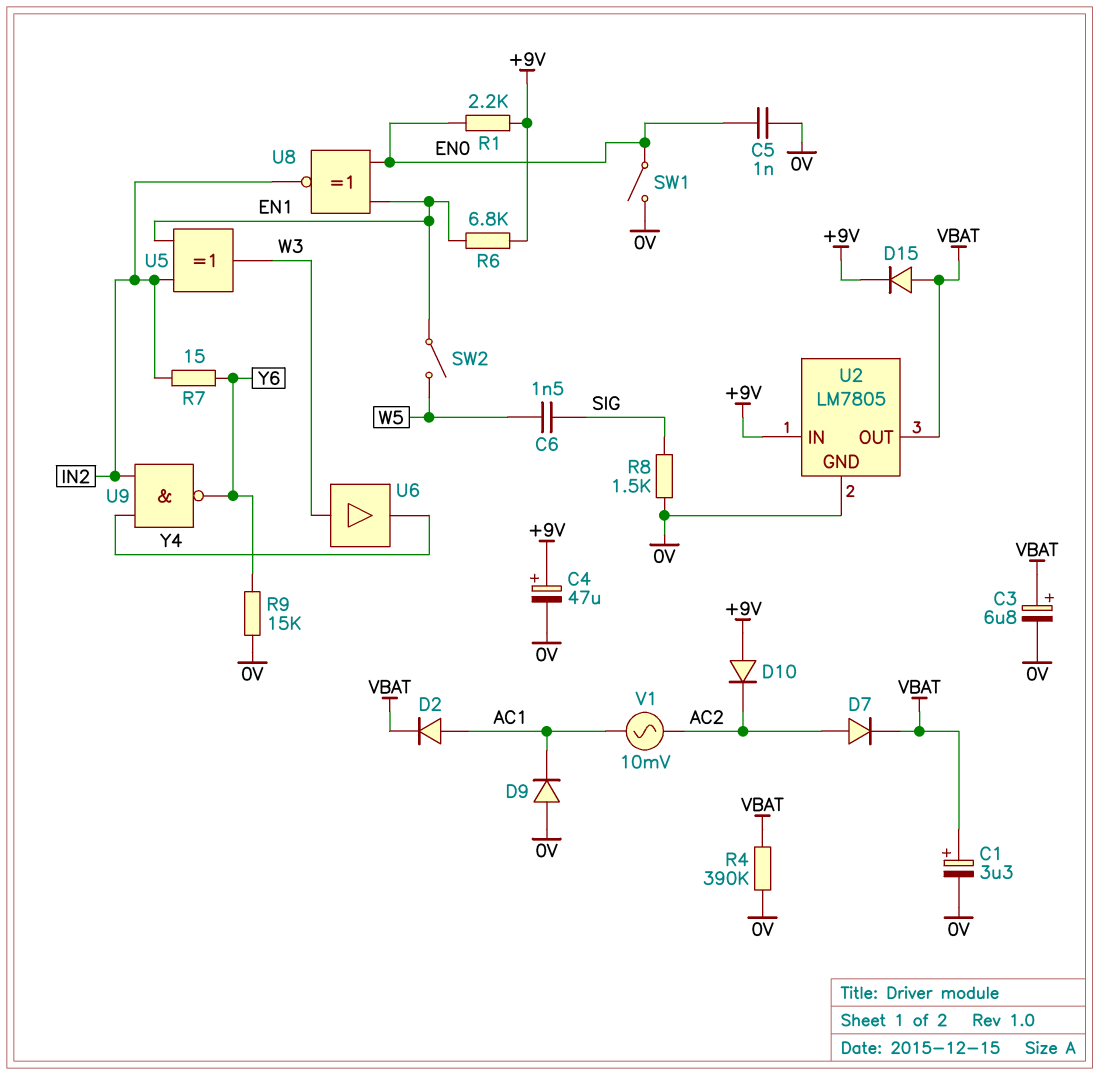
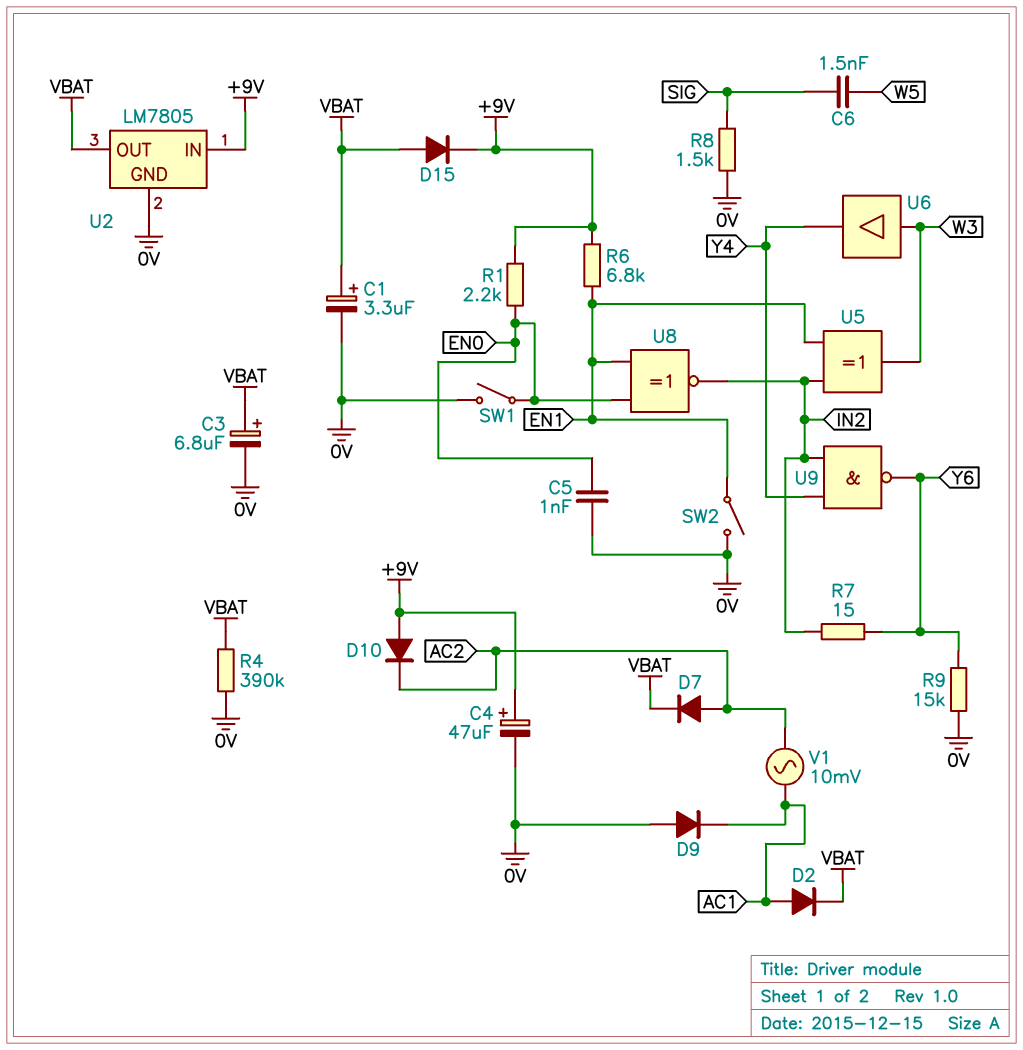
SW2: switch (EN1, W5) -> switch (0V, EN1)

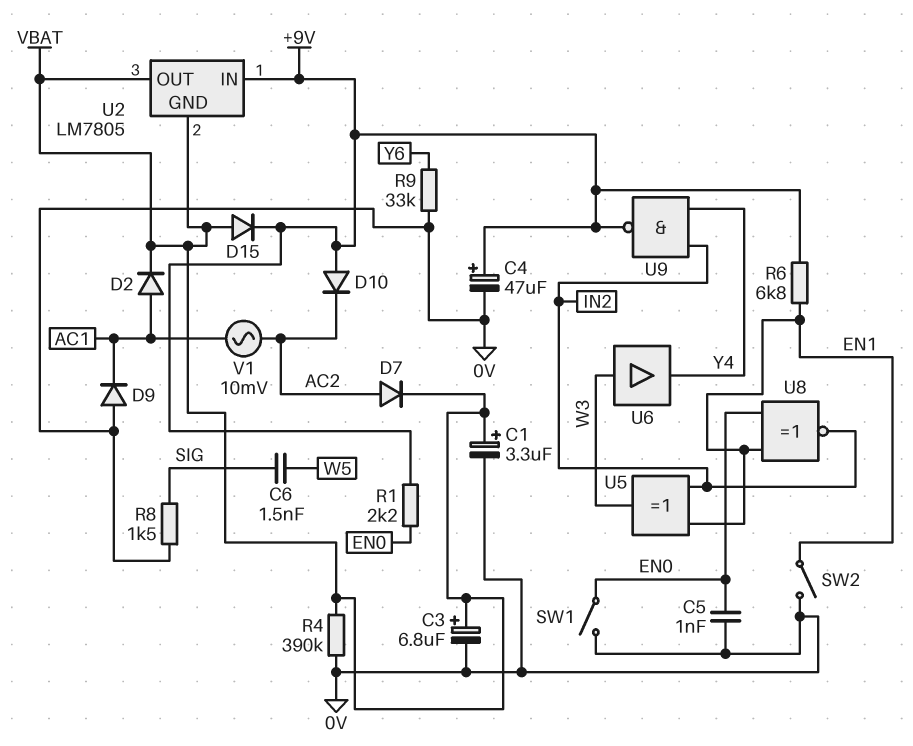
R7: 15 (IN2, Y6) -> none
R9: 15k (0V, Y6) -> 33k (0V, Y6)
U2 pin GND: 0V -> VBAT
U9: NAND (in IN2, in Y4, out Y6) -> NAND (in IN2, in Y4, out +9V)

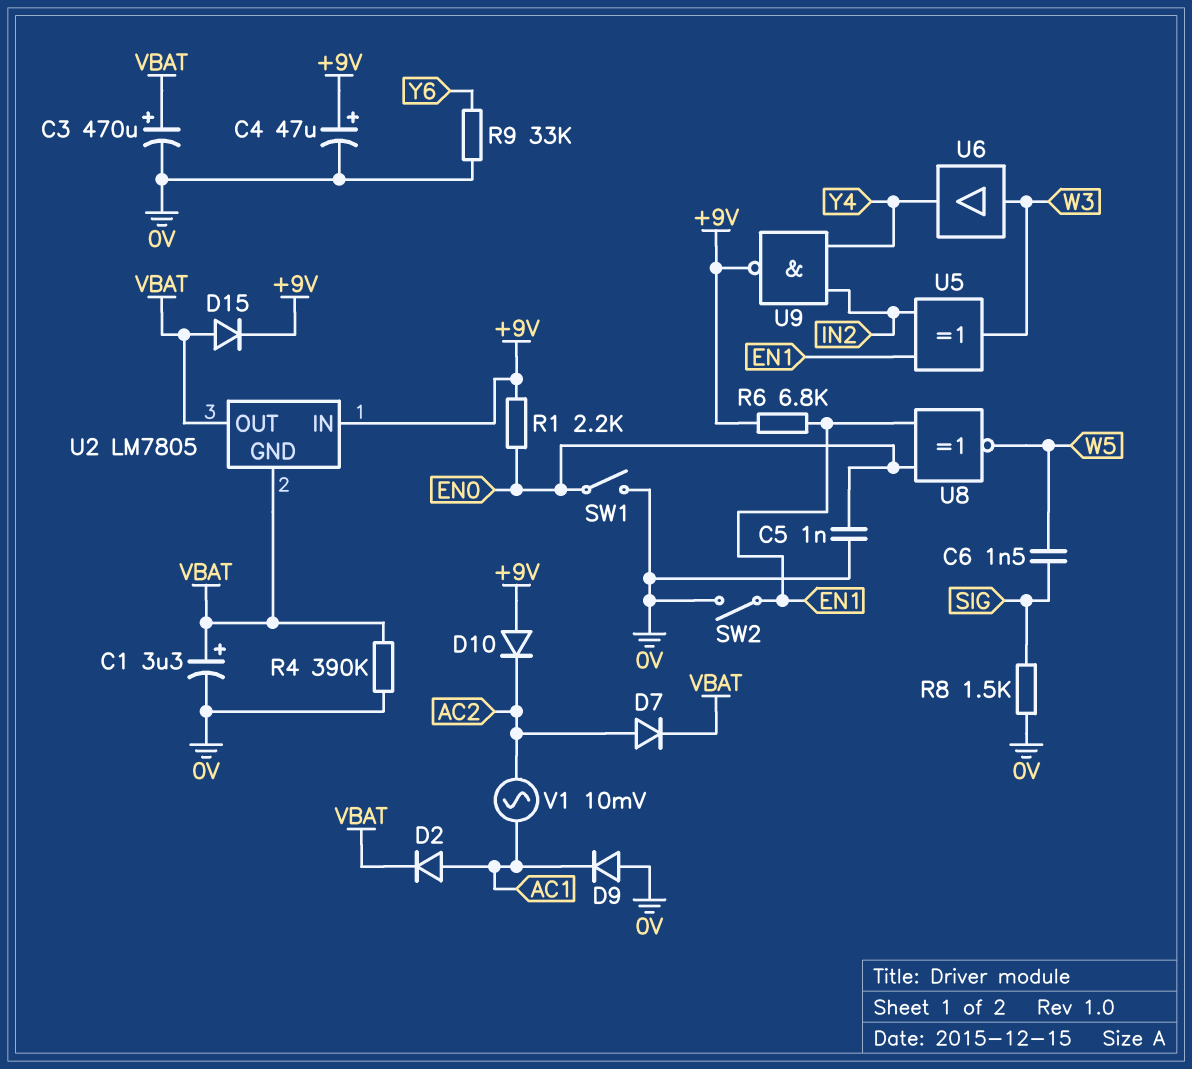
C3: 6.8uF (plus VBAT, minus 0V) -> 470uF (plus VBAT, minus 0V)
U8: XNOR (in EN0, in EN1, out IN2) -> XNOR (in EN0, in EN1, out W5)

